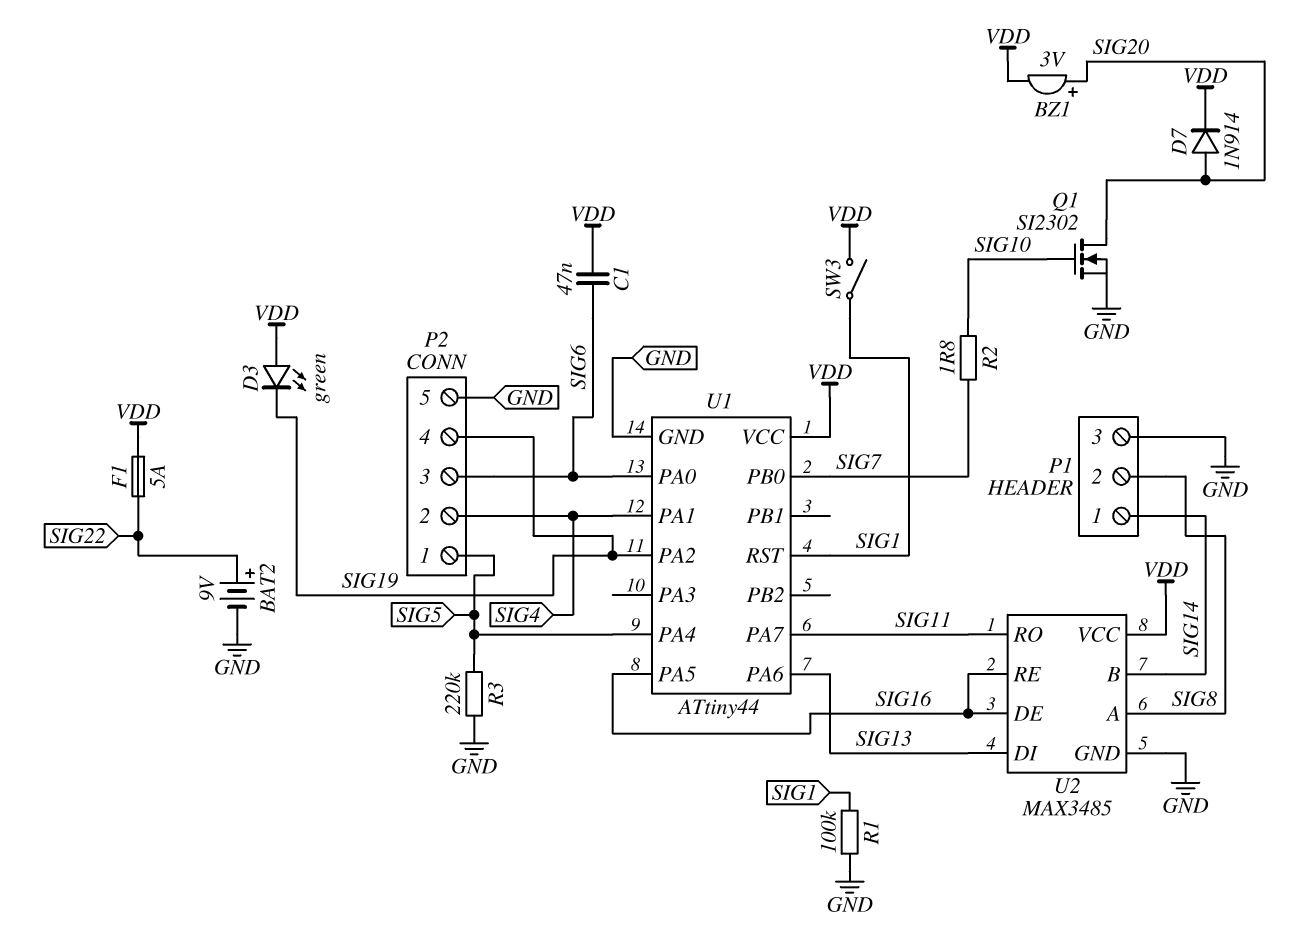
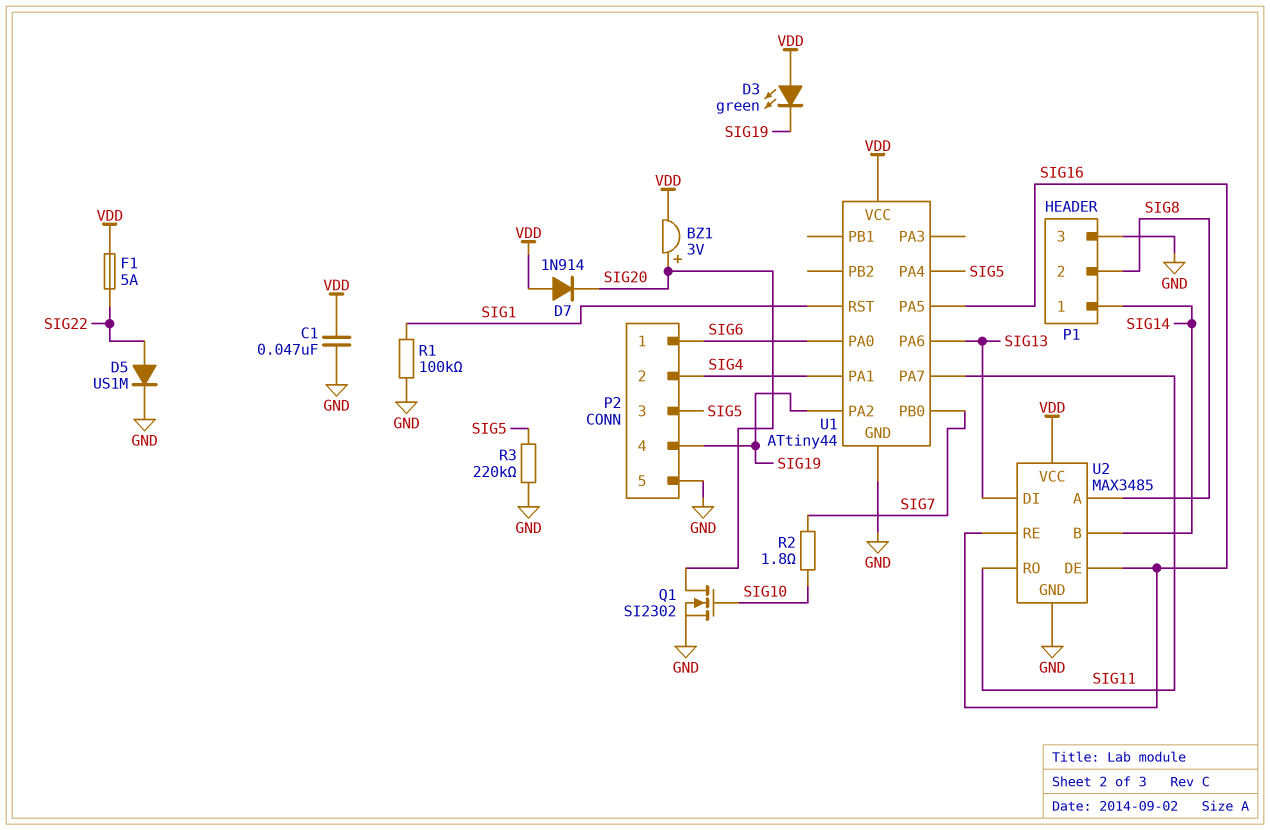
BAT2: 9V (plus SIG22, minus GND) -> none
C1: 47nF (SIG6, VDD) -> 47nF (GND, VDD)
D5: none -> diode US1M (A SIG22, K GND)
D7: diode 1N914 (A SIG20, K VDD) -> diode 1N914 (A VDD, K SIG20)
P2 pin 1: SIG5 -> SIG6
P2 pin 3: SIG6 -> SIG5
SW3: switch (SIG1, VDD) -> none

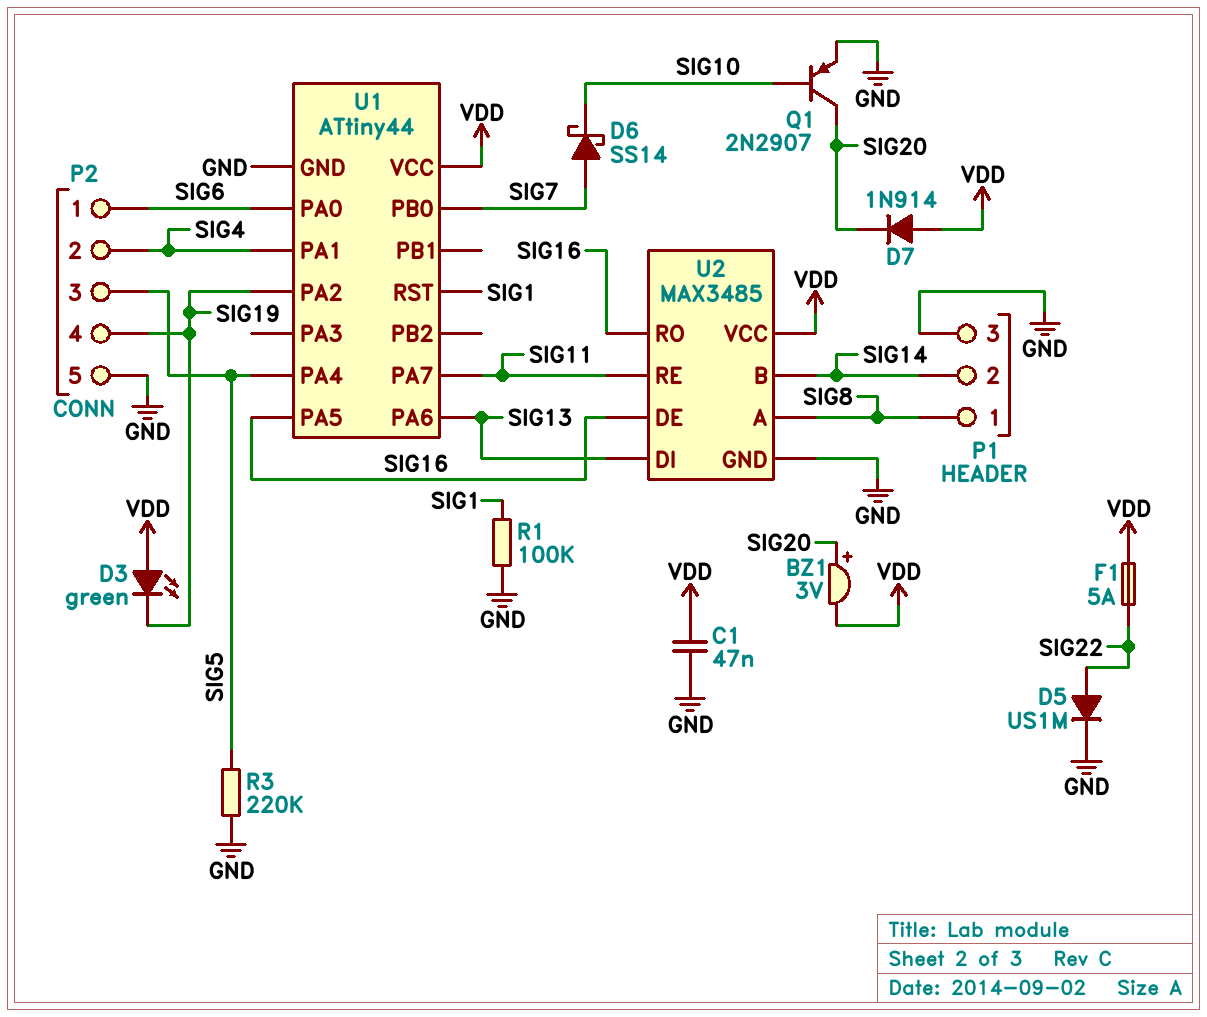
D6: none -> schottky SS14 (A SIG7, K SIG10)
P1 pin 1: SIG14 -> SIG8
P1 pin 2: SIG8 -> SIG14
Q1: NMOS SI2302 (G SIG10, D SIG20, S GND) -> PNP 2N2907 (B SIG10, C SIG20, E GND)
R2: 1.8 (SIG7, SIG10) -> none
U2 pin RE: SIG16 -> SIG11
U2 pin RO: SIG11 -> SIG16

